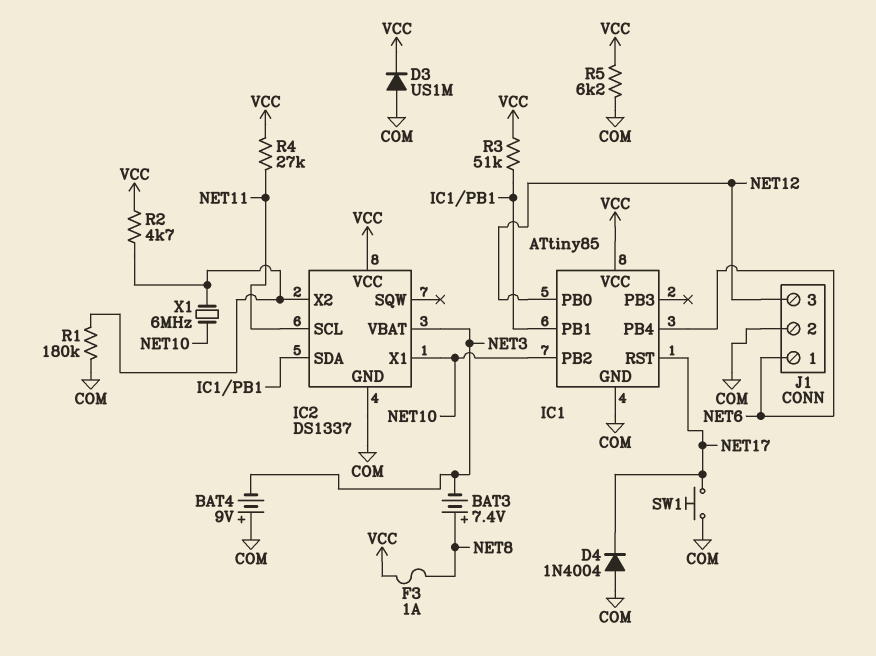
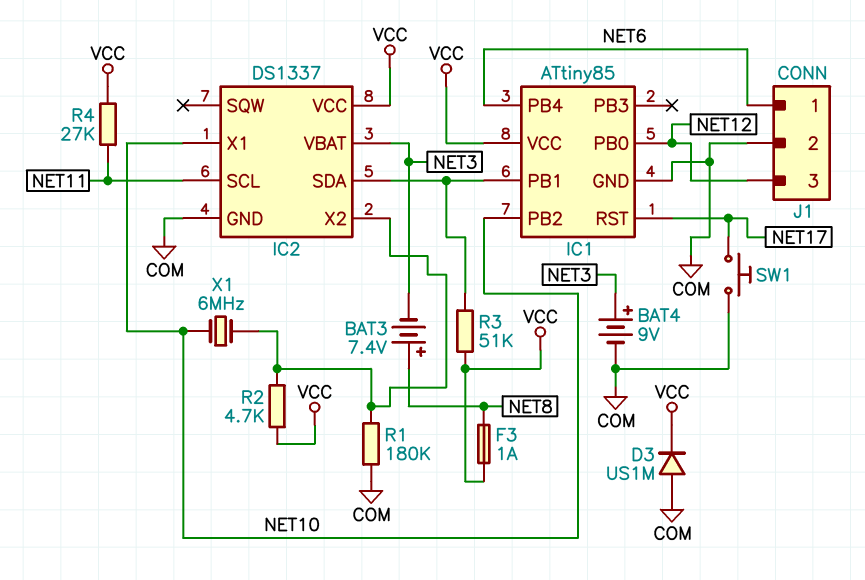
BAT4: 9V (plus COM, minus NET3) -> 9V (plus NET3, minus COM)
D4: diode 1N4004 (A COM, K NET17) -> none
R5: 6.2k (COM, VCC) -> none

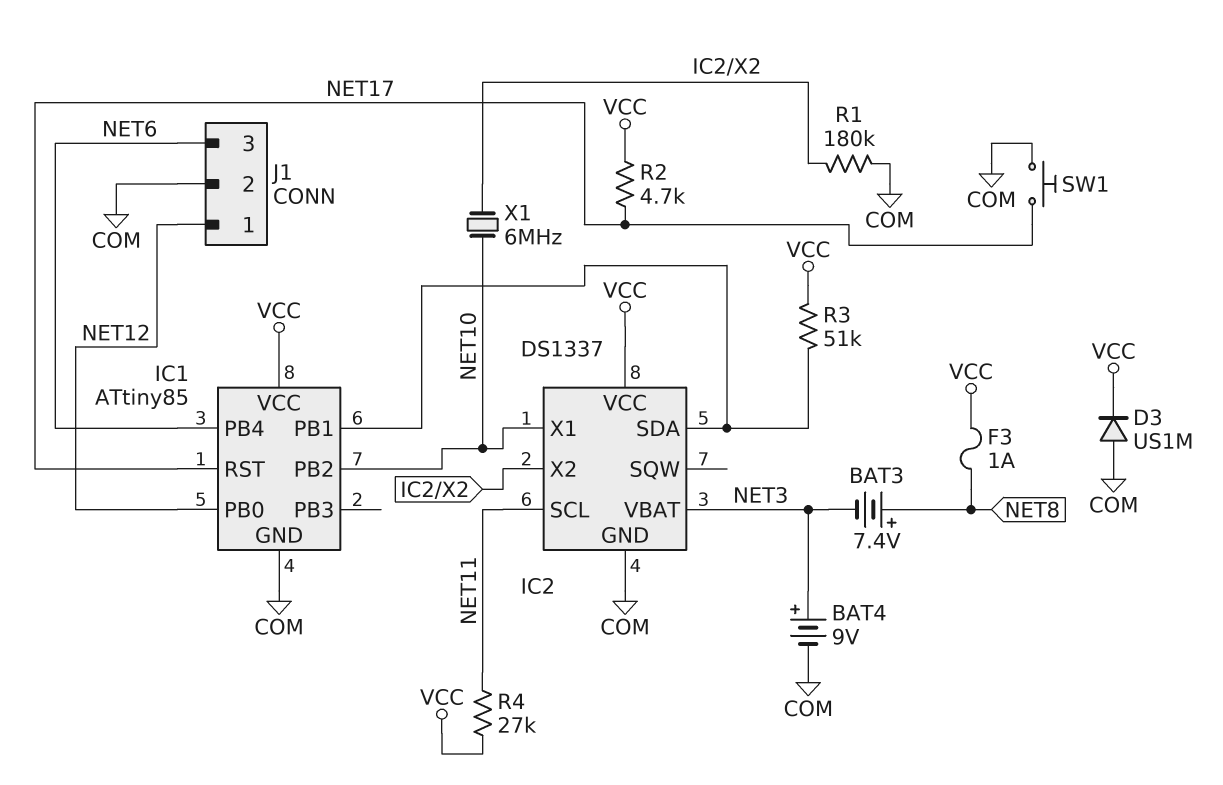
J1 pin 1: NET6 -> NET12
J1 pin 3: NET12 -> NET6
R2: 4.7k (IC2/X2, VCC) -> 4.7k (NET17, VCC)

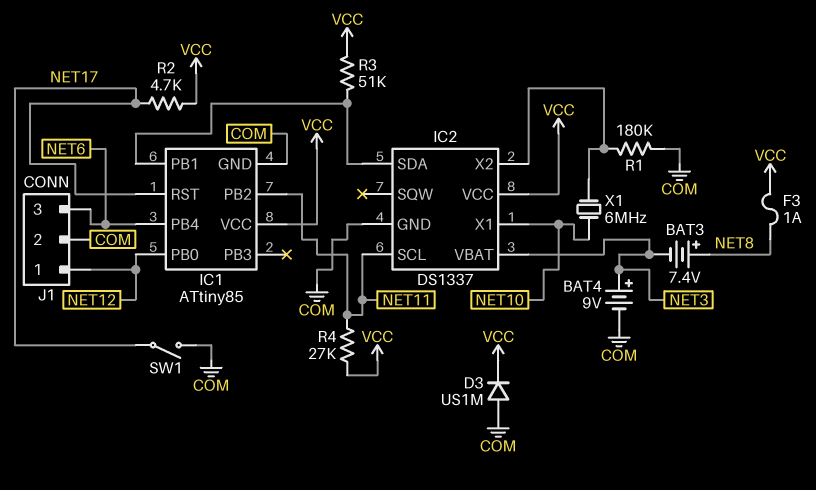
IC1 pin PB2: NET10 -> NET11
SW1: button (COM, NET17) -> switch (COM, NET17)

